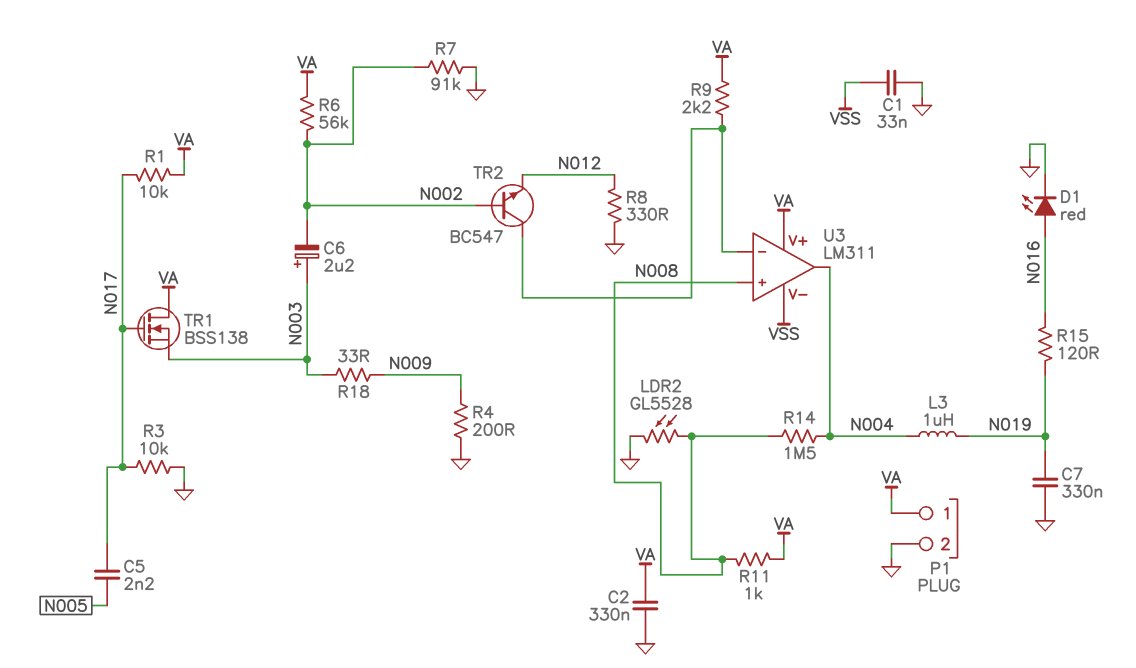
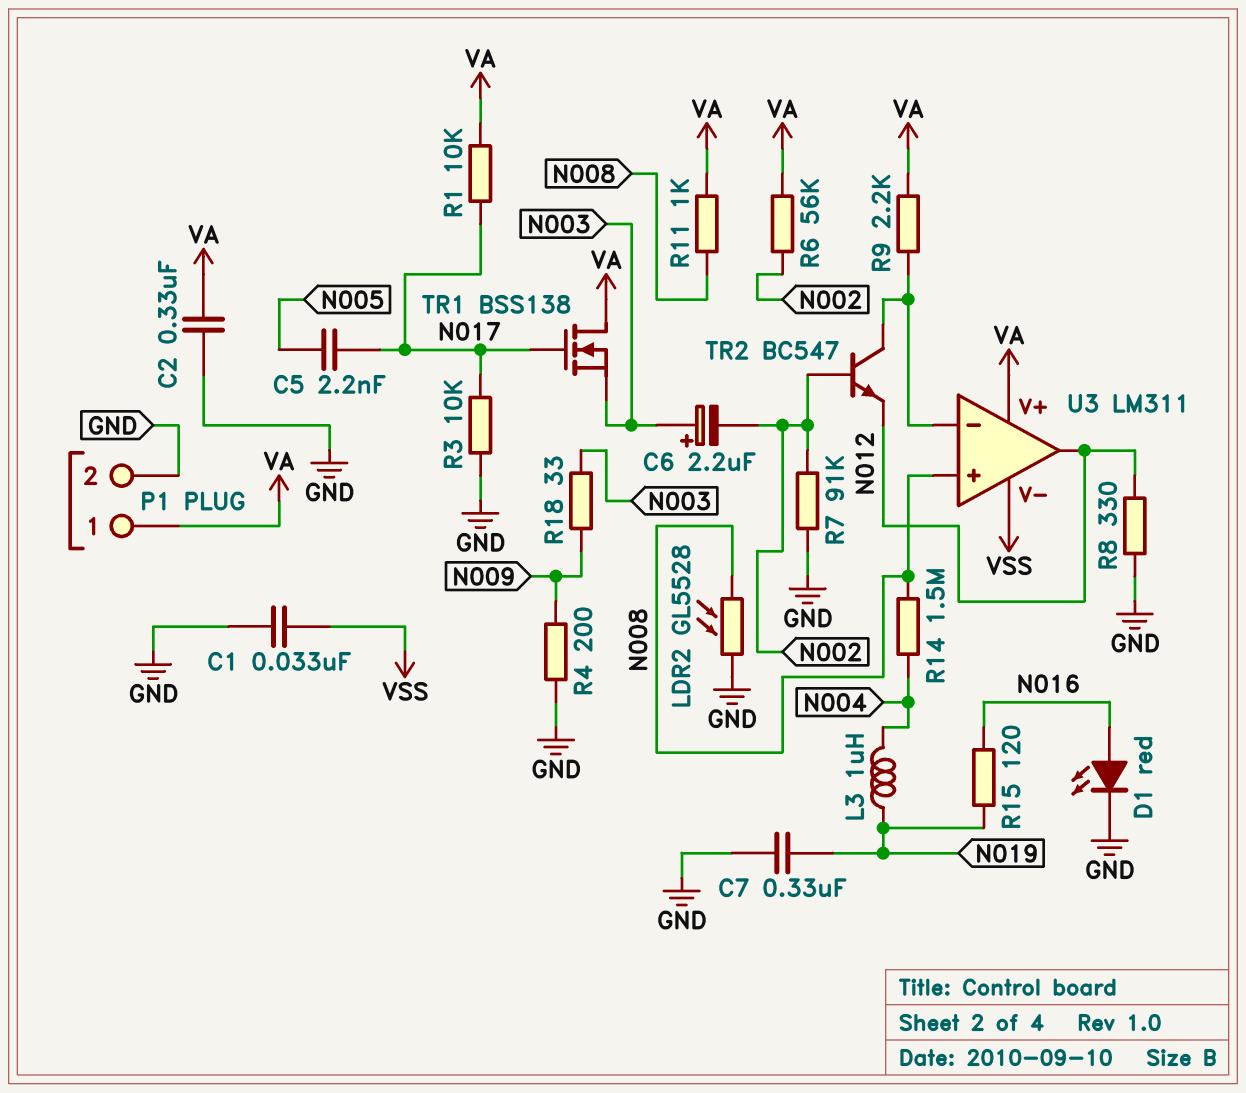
U3 pin out: N004 -> N012

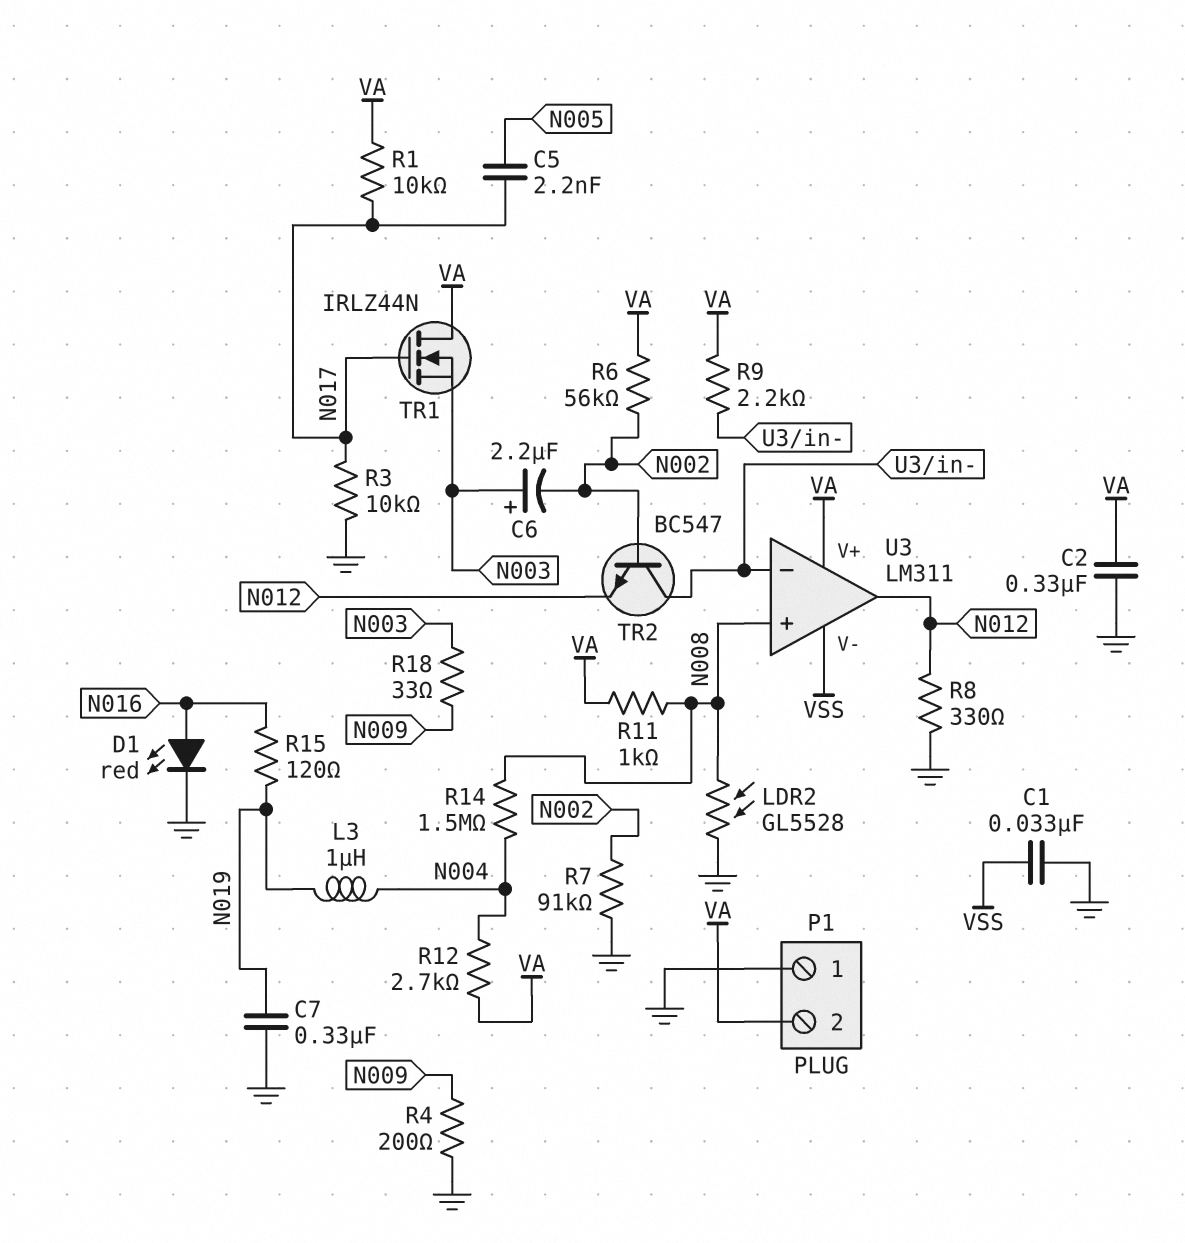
P1 pin 1: VA -> GND
P1 pin 2: GND -> VA
R12: none -> 2.7k (N004, VA)
TR1: NMOS BSS138 (G N017, D VA, S N003) -> NMOS IRLZ44N (G N017, D VA, S N003)

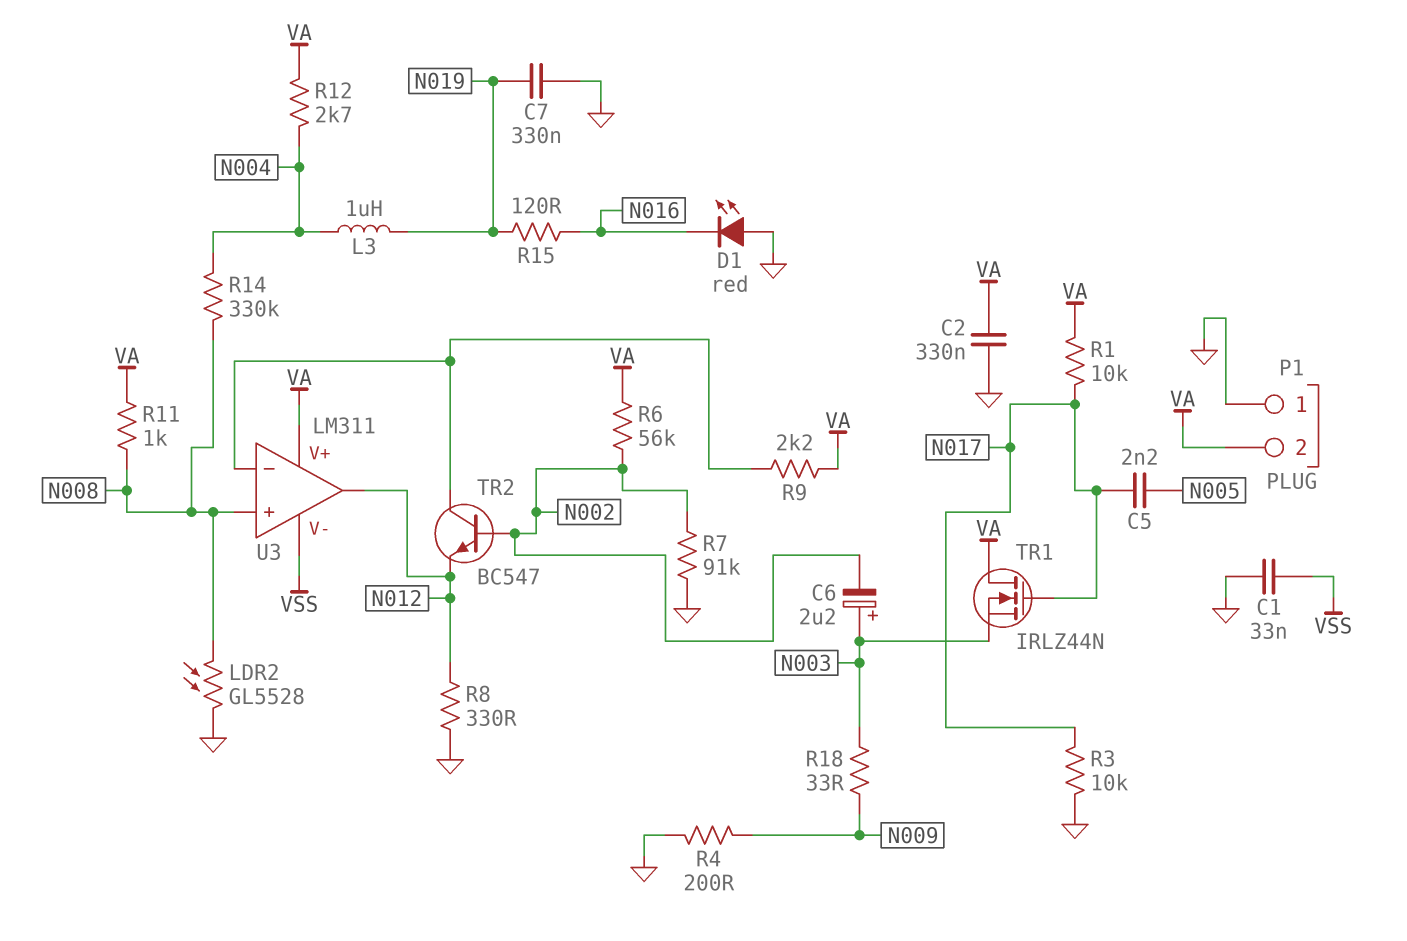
D1: LED red (A N016, K GND) -> LED red (A GND, K N016)
R14: 1.5M (N004, N008) -> 330k (N004, N008)

